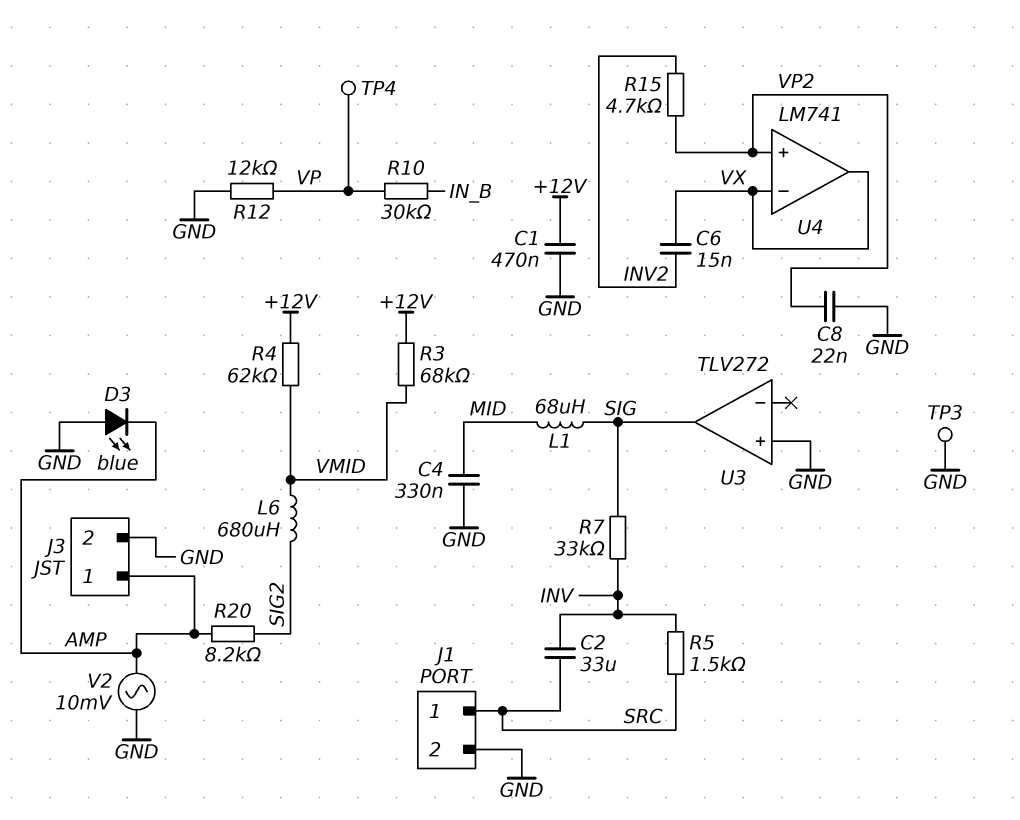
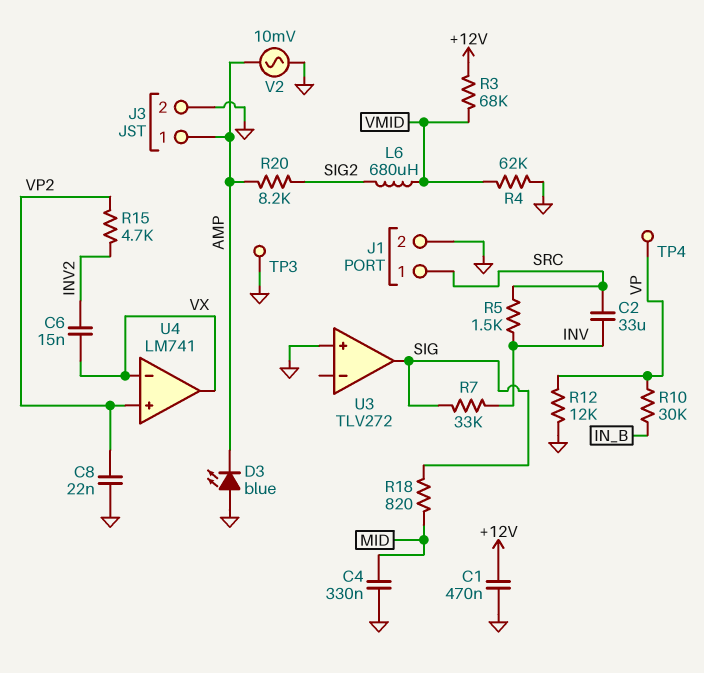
L1: 68uH (MID, SIG) -> none
R4: 62k (+12V, VMID) -> 62k (GND, VMID)
R18: none -> 820 (MID, SIG)

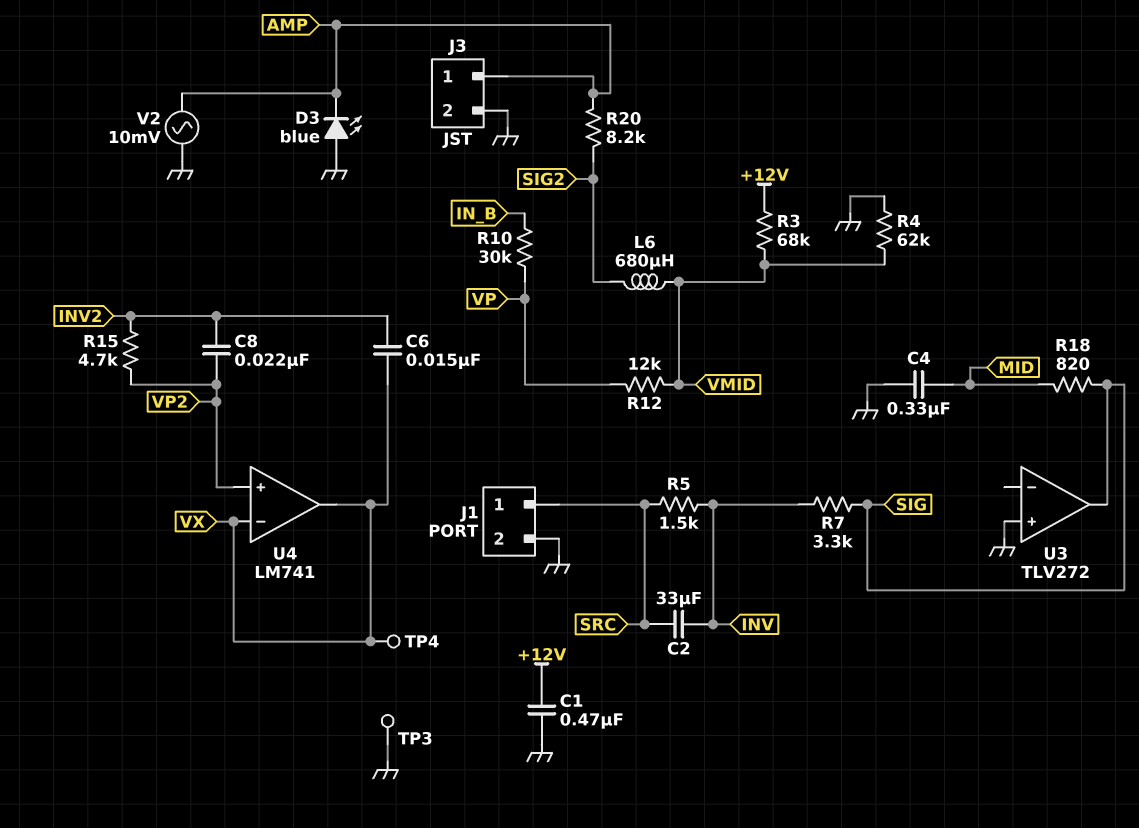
C8: 22nF (GND, VP2) -> 22nF (INV2, VP2)
R7: 33k (INV, SIG) -> 3.3k (INV, SIG)
R12: 12k (GND, VP) -> 12k (VMID, VP)
TP4: test point (VP) -> test point (VX)

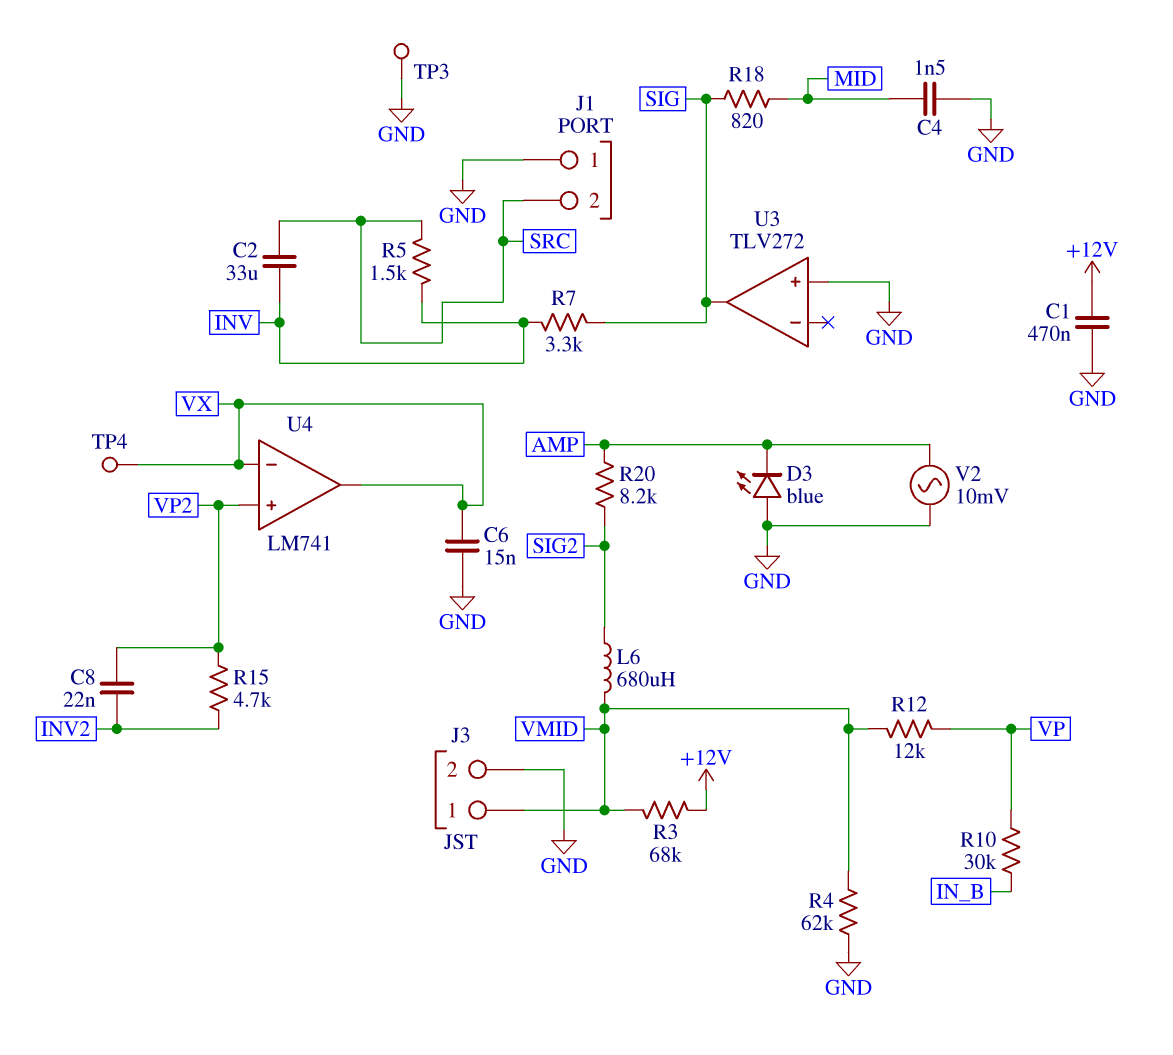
C4: 330nF (GND, MID) -> 1.5nF (GND, MID)
C6: 15nF (INV2, VX) -> 15nF (GND, VX)
J1 pin 1: SRC -> GND
J1 pin 2: GND -> SRC
J3 pin 1: AMP -> VMID

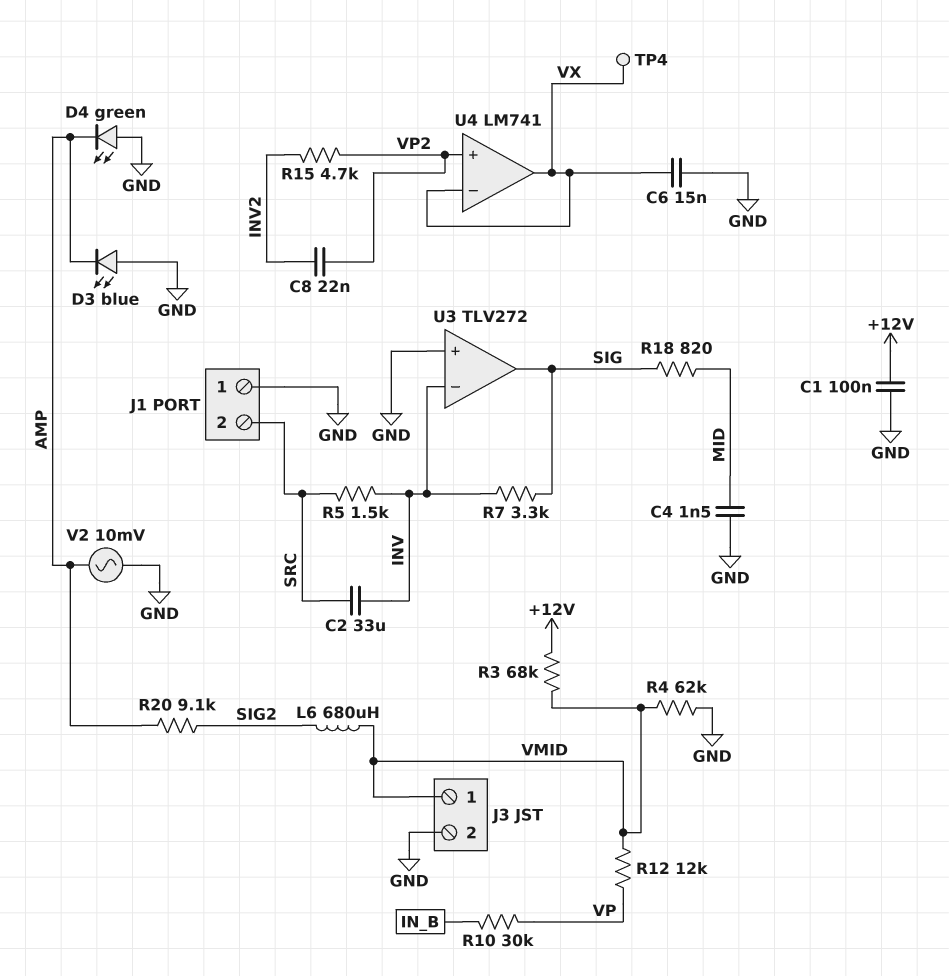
C1: 470nF (+12V, GND) -> 100nF (+12V, GND)
D4: none -> LED green (A GND, K AMP)
R20: 8.2k (AMP, SIG2) -> 9.1k (AMP, SIG2)
TP3: test point (GND) -> none
U3 pin in-: none -> INV

